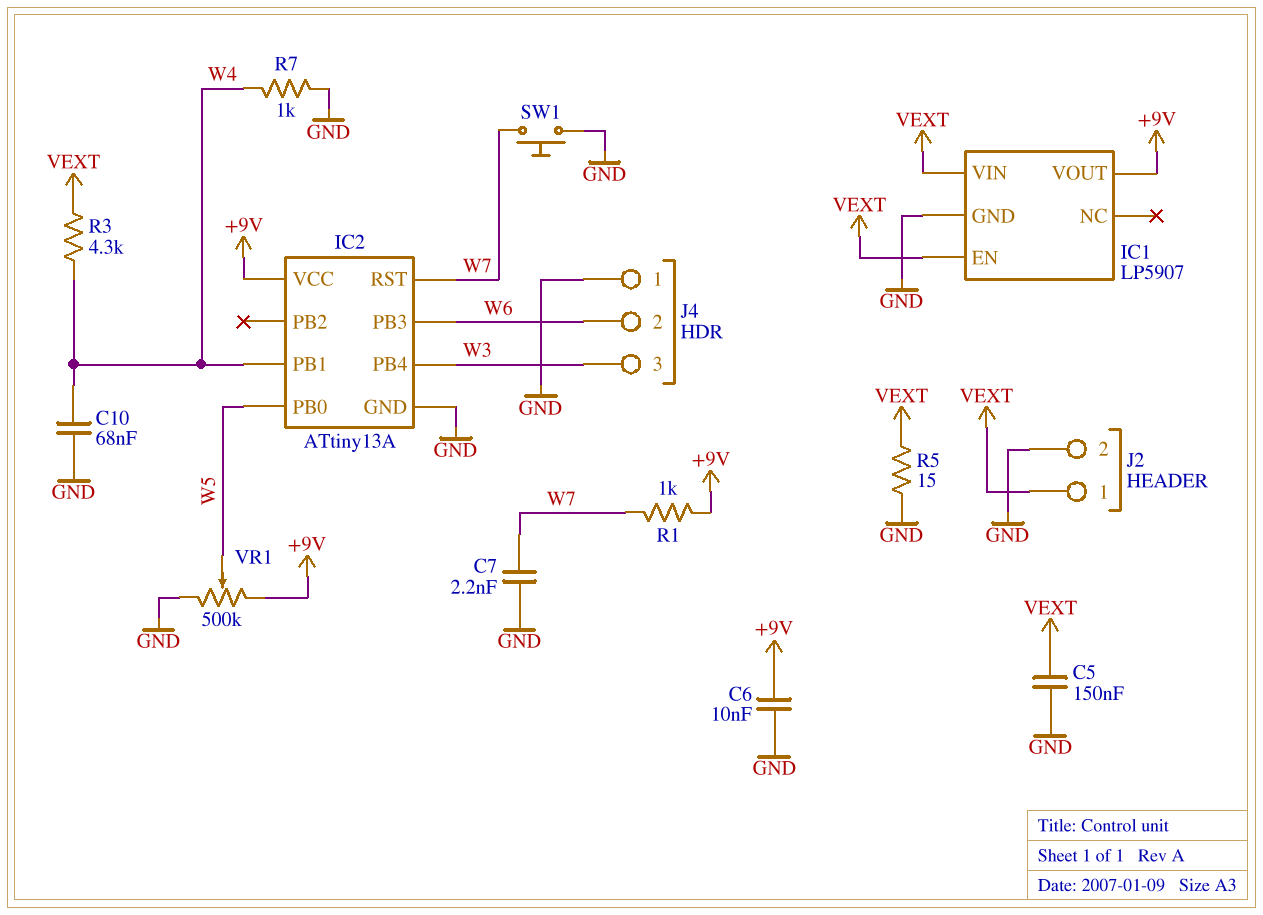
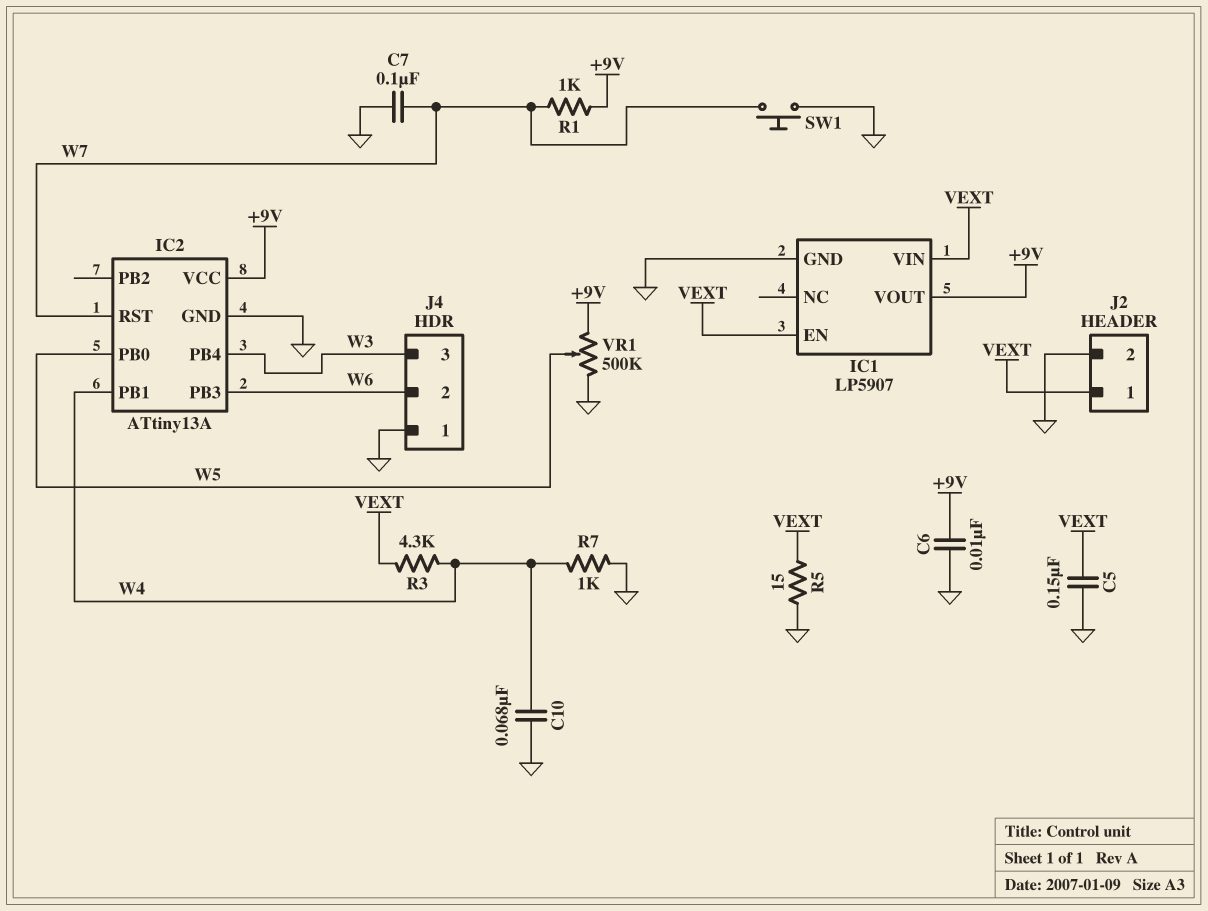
C7: 2.2nF (GND, W7) -> 100nF (GND, W7)

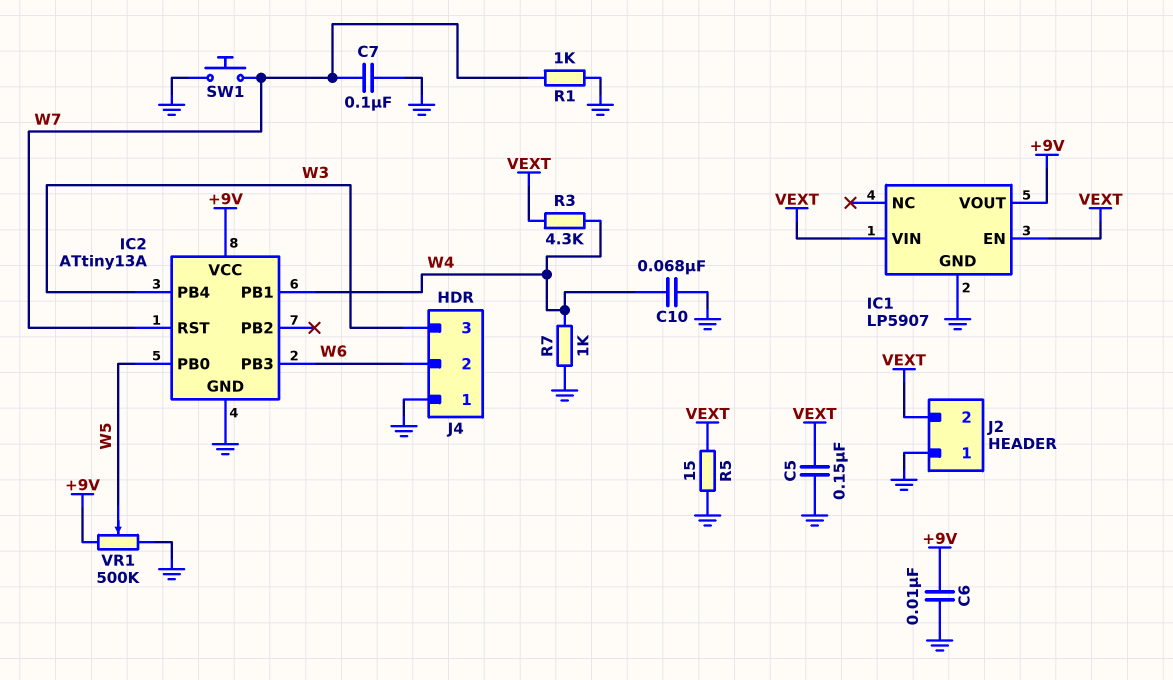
J2 pin 1: VEXT -> GND
J2 pin 2: GND -> VEXT
R1: 1k (+9V, W7) -> 1k (GND, W7)

